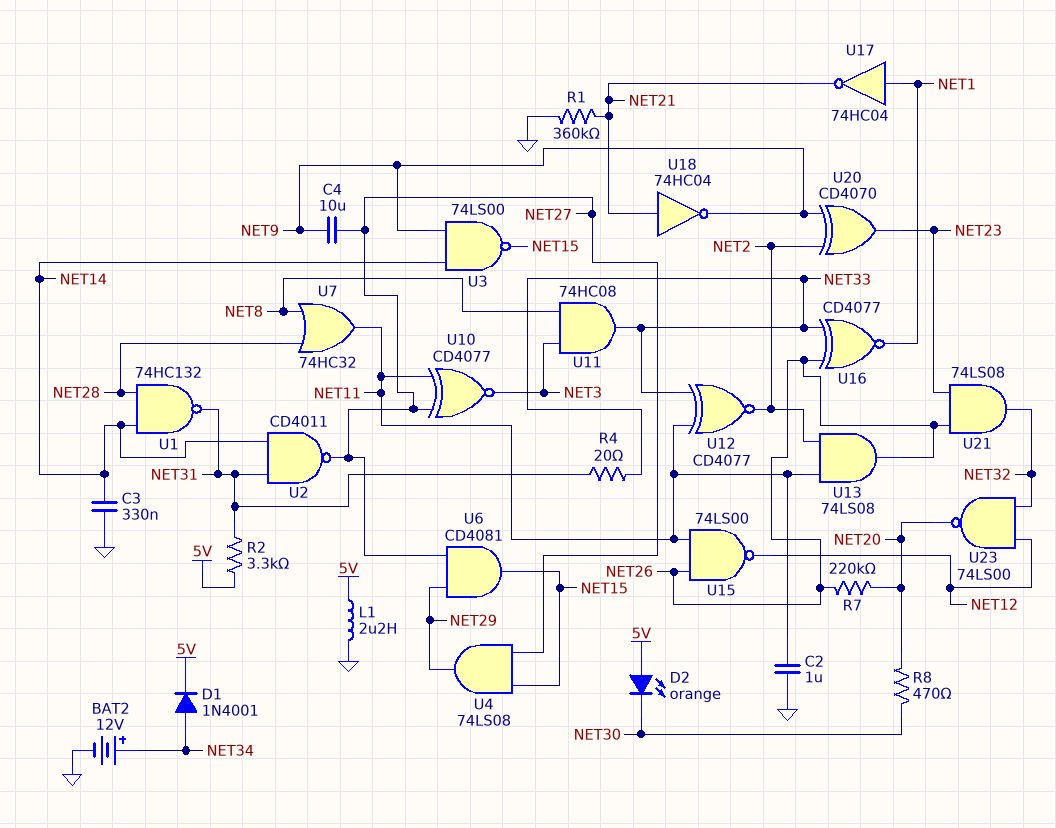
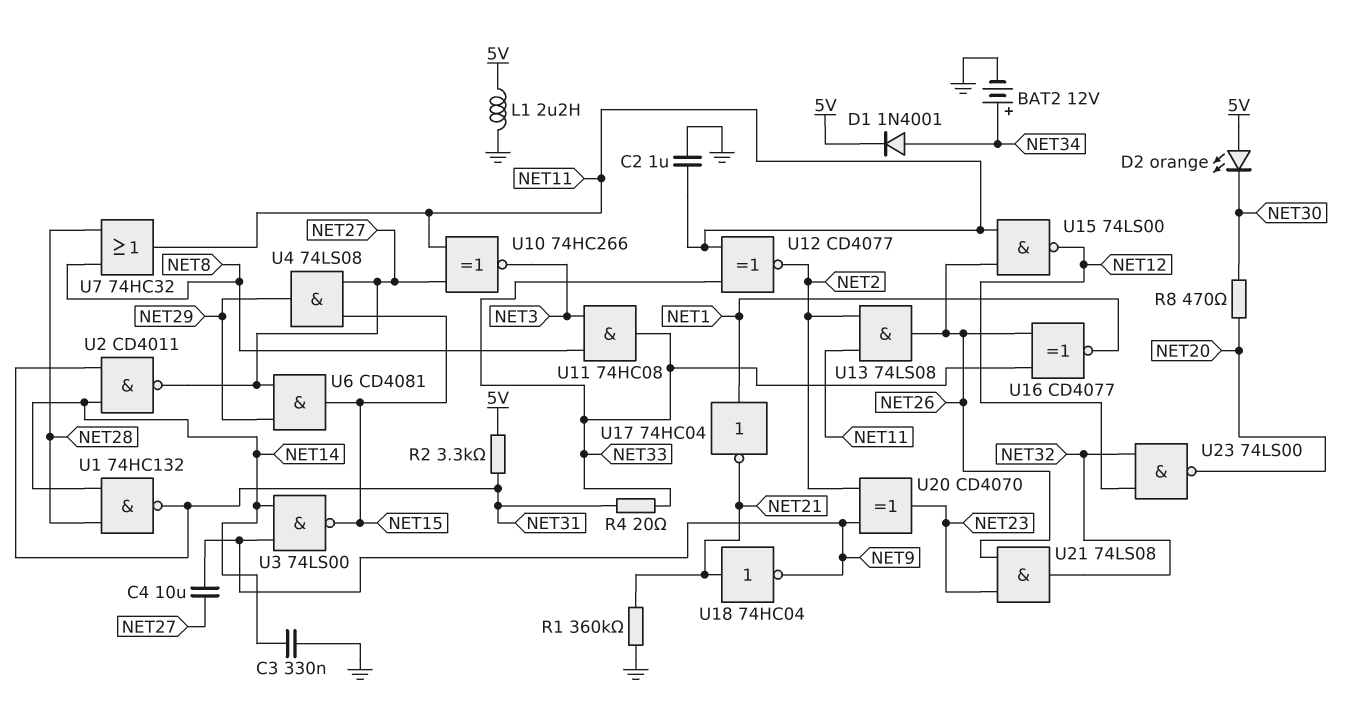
R7: 220k (NET20, NET26) -> none
U10: XNOR CD4077 (in NET11, in NET27, out NET3) -> XNOR 74HC266 (in NET11, in NET27, out NET3)

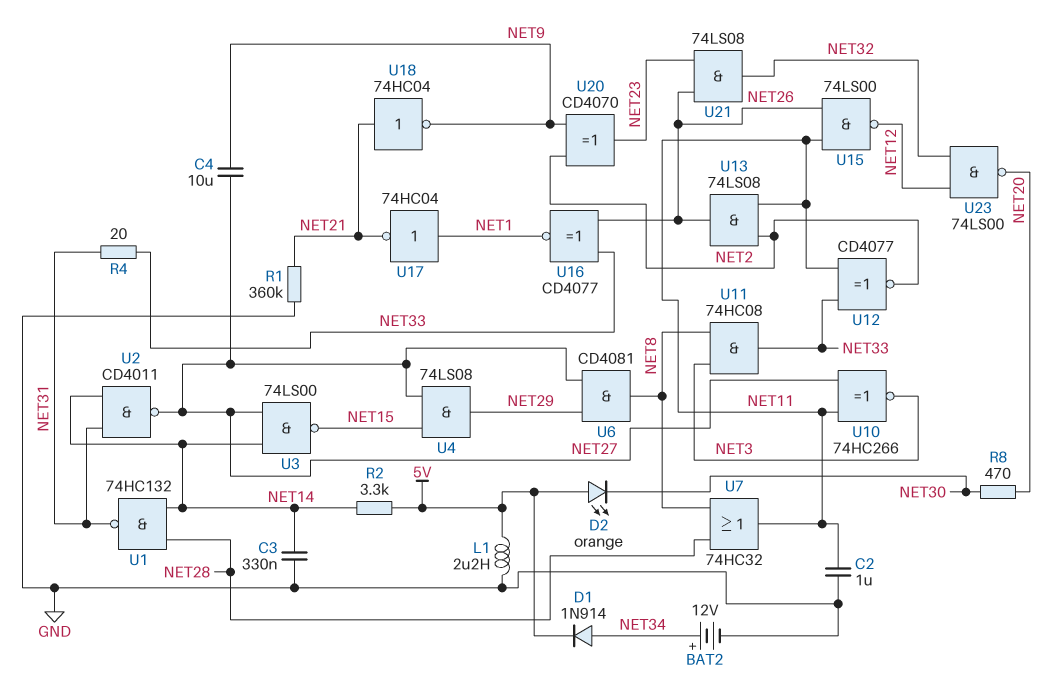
D1: diode 1N4001 (A NET34, K 5V) -> diode 1N914 (A NET34, K 5V)
R2: 3.3k (5V, NET31) -> 3.3k (5V, NET14)
U3: NAND 74LS00 (in NET9, in NET14, out NET15) -> NAND 74LS00 (in NET14, in NET27, out NET15)
U6: AND CD4081 (in NET27, in NET29, out NET15) -> AND CD4081 (in NET27, in NET29, out NET8)

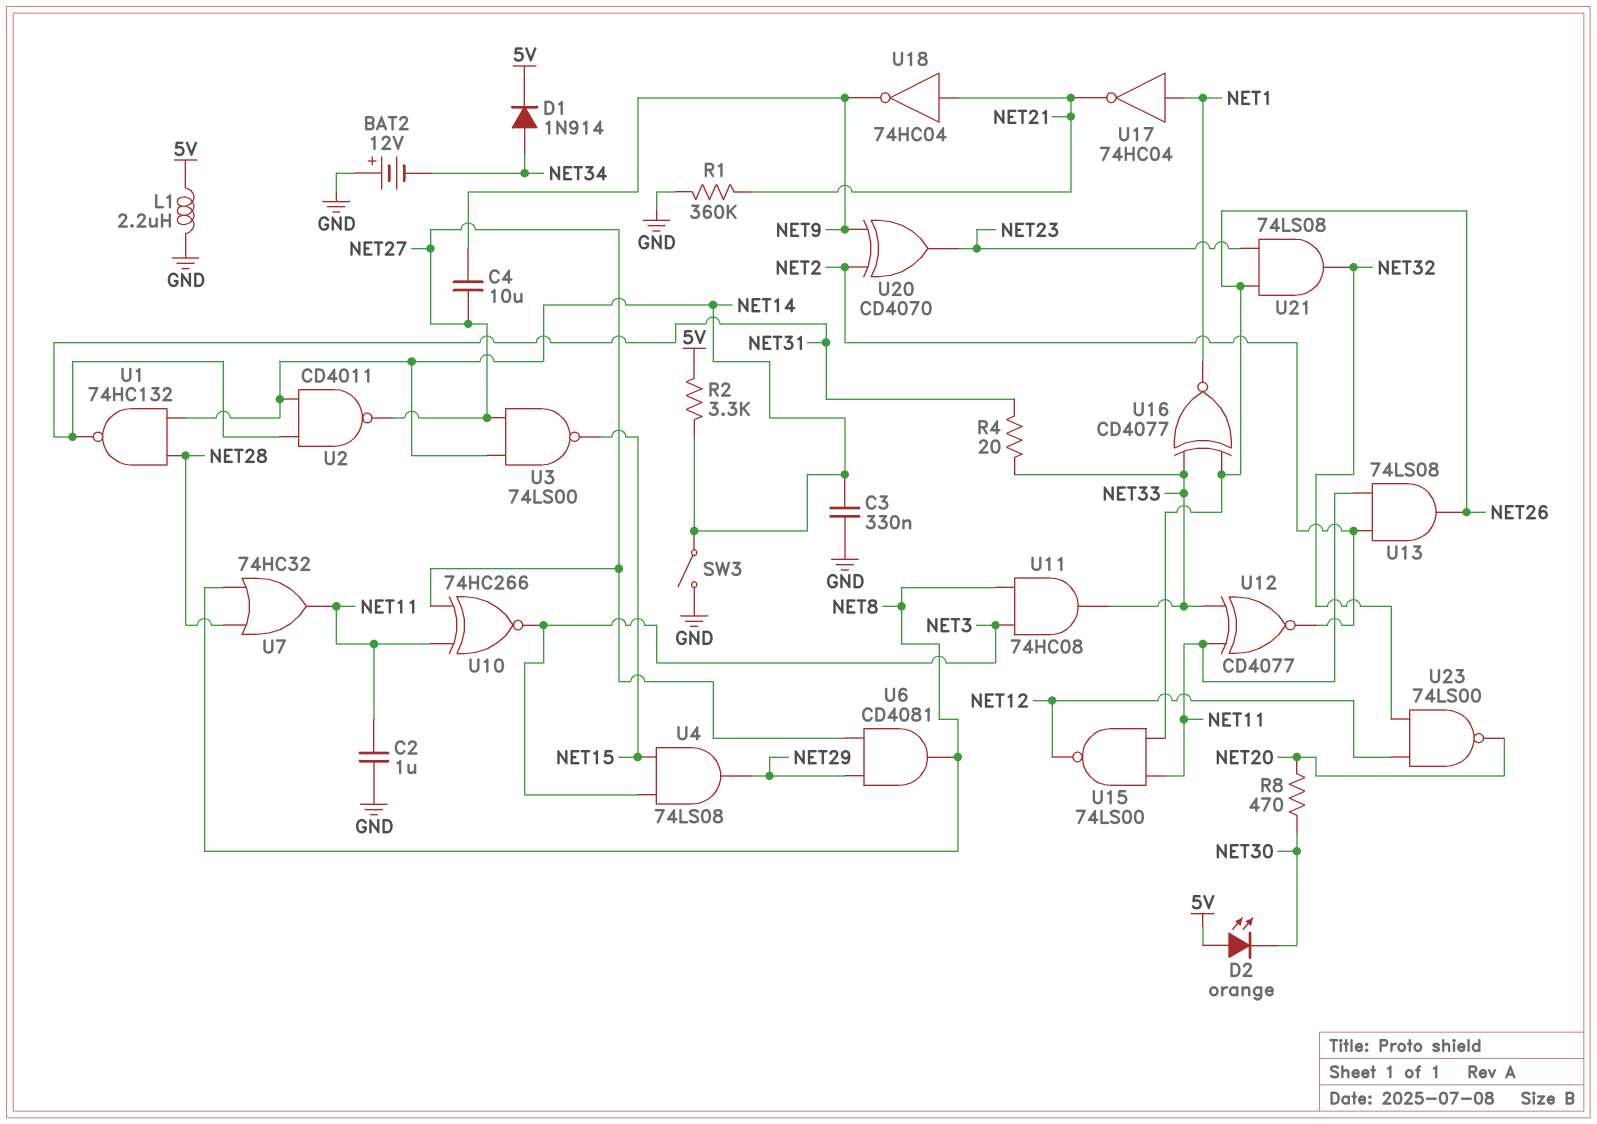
BAT2: 12V (plus NET34, minus GND) -> 12V (plus GND, minus NET34)
SW3: none -> switch (GND, NET14)
U4: AND 74LS08 (in NET15, in NET27, out NET29) -> AND 74LS08 (in NET3, in NET15, out NET29)

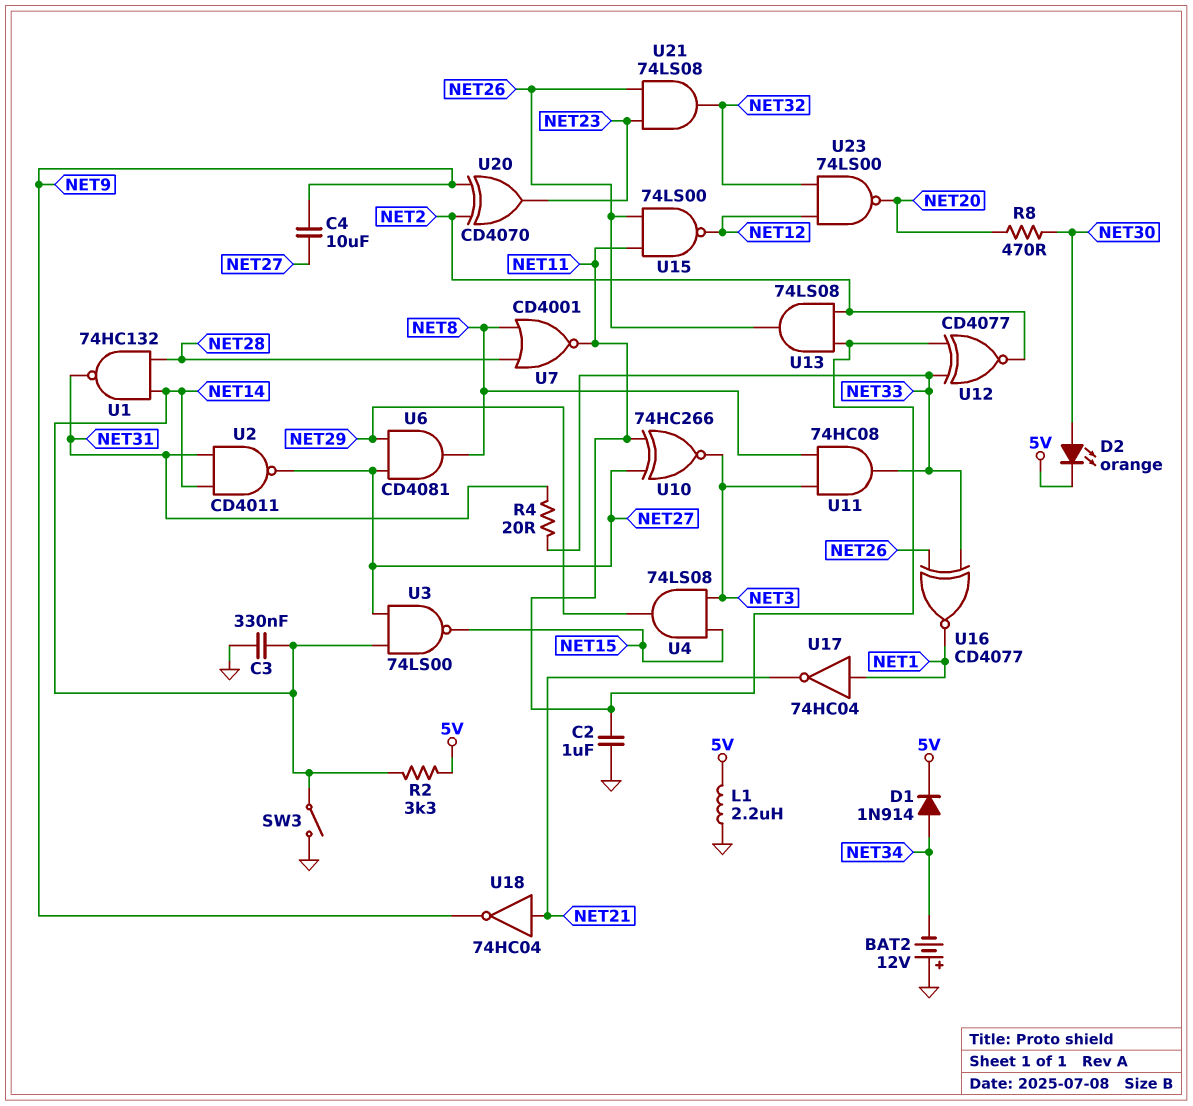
D2: LED orange (A 5V, K NET30) -> LED orange (A NET30, K 5V)
R1: 360k (GND, NET21) -> none
U7: OR 74HC32 (in NET8, in NET28, out NET11) -> NOR CD4001 (in NET8, in NET28, out NET11)

